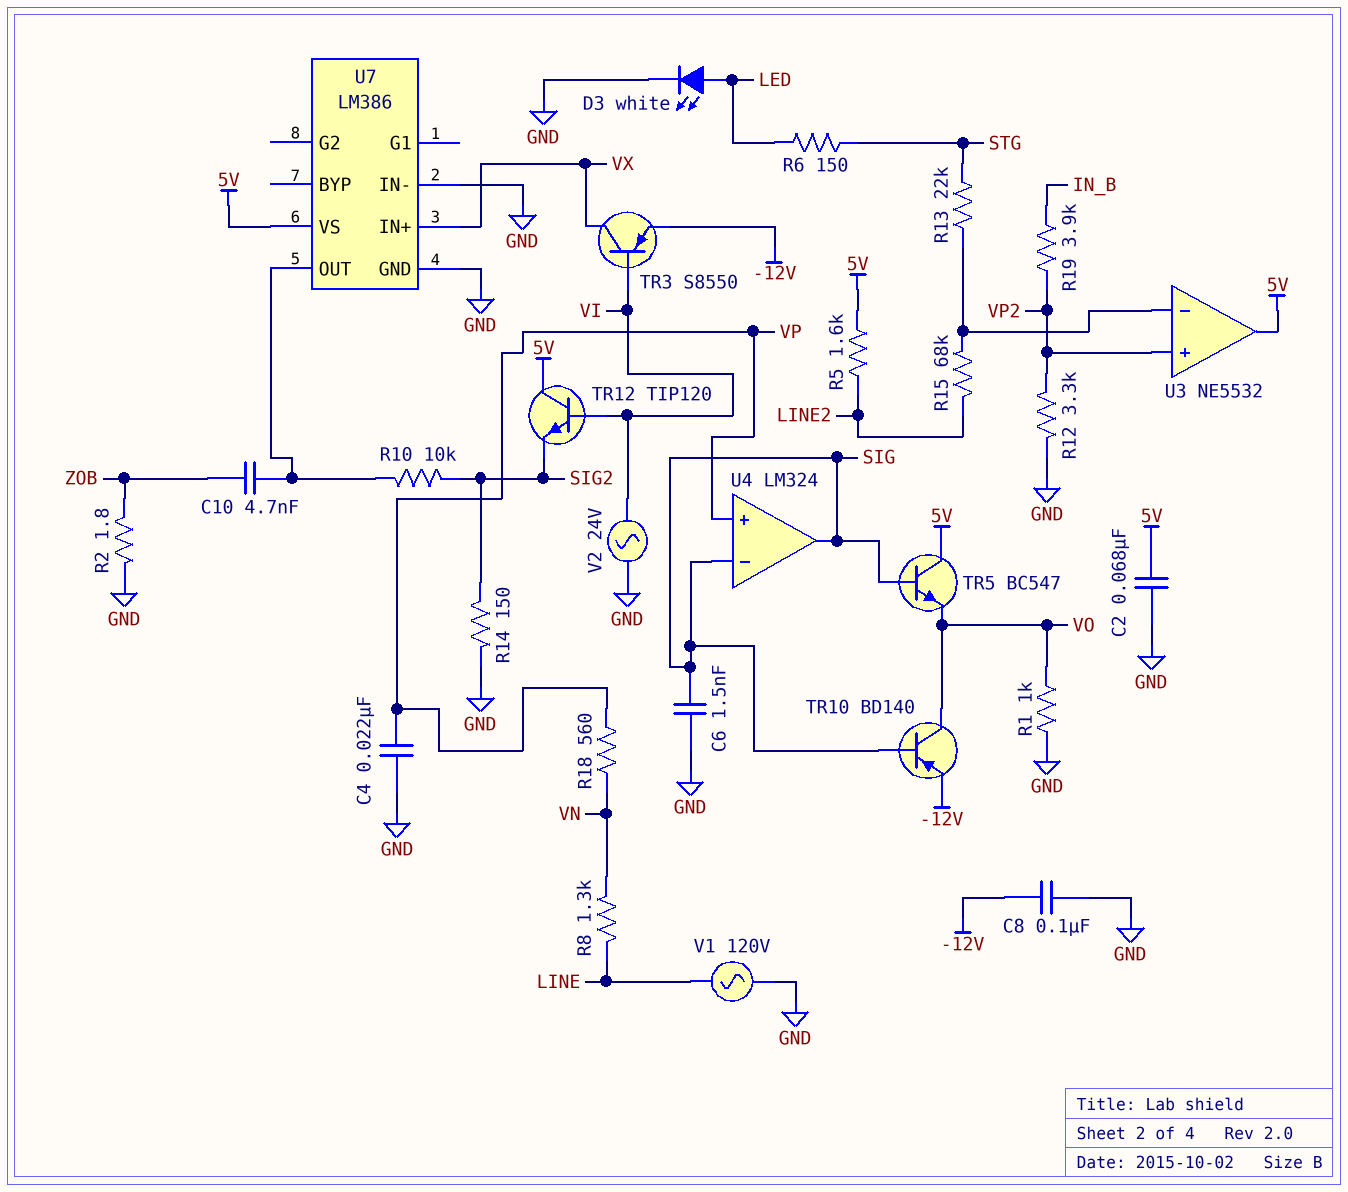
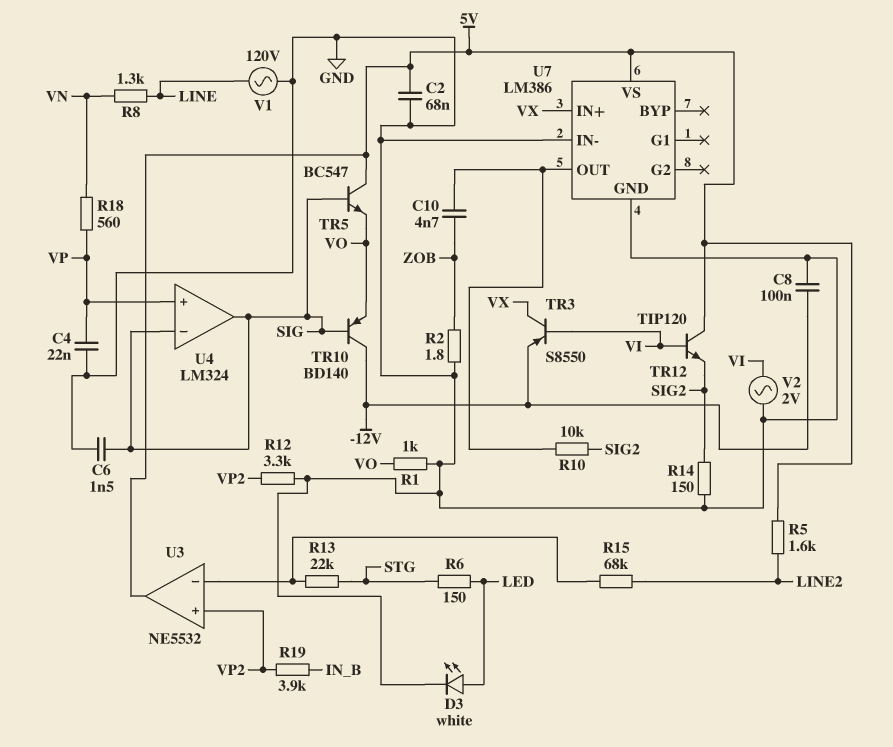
TR10: PNP BD140 (B SIG, C VO, E -12V) -> PNP BD140 (B SIG, C -12V, E VO)
V2: AC 24V (GND, VI) -> AC 2V (GND, VI)

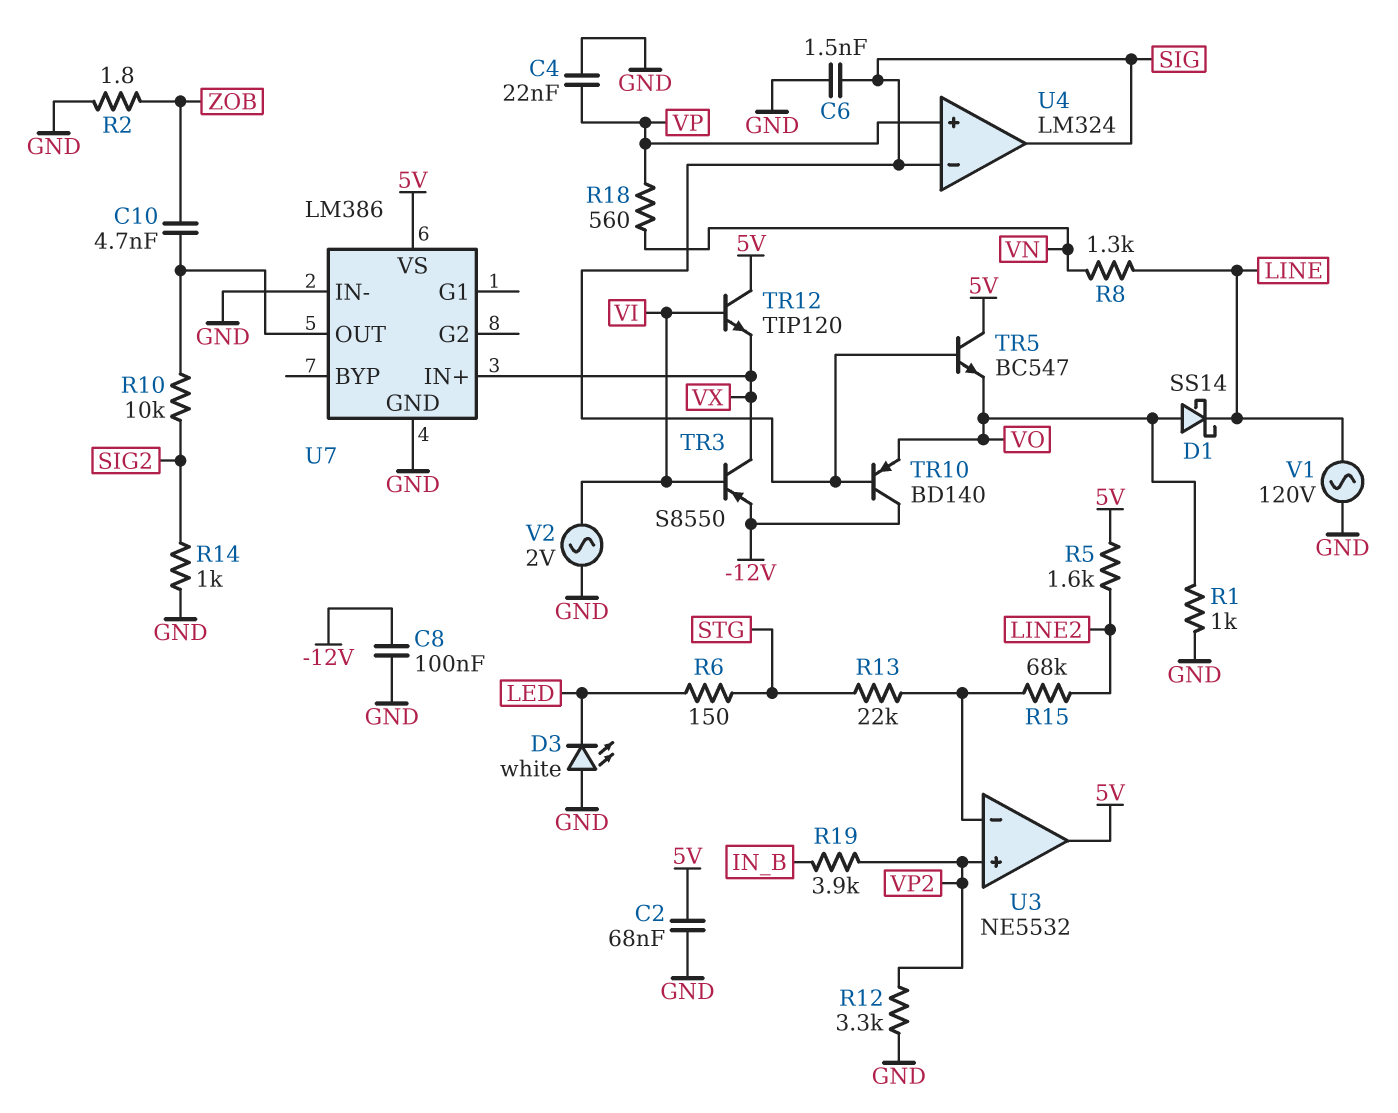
D1: none -> schottky SS14 (A VO, K LINE)
D3: LED white (A LED, K GND) -> LED white (A GND, K LED)
R14: 150 (GND, SIG2) -> 1k (GND, SIG2)
TR12: NPN TIP120 (B VI, C 5V, E SIG2) -> NPN TIP120 (B VI, C 5V, E VX)

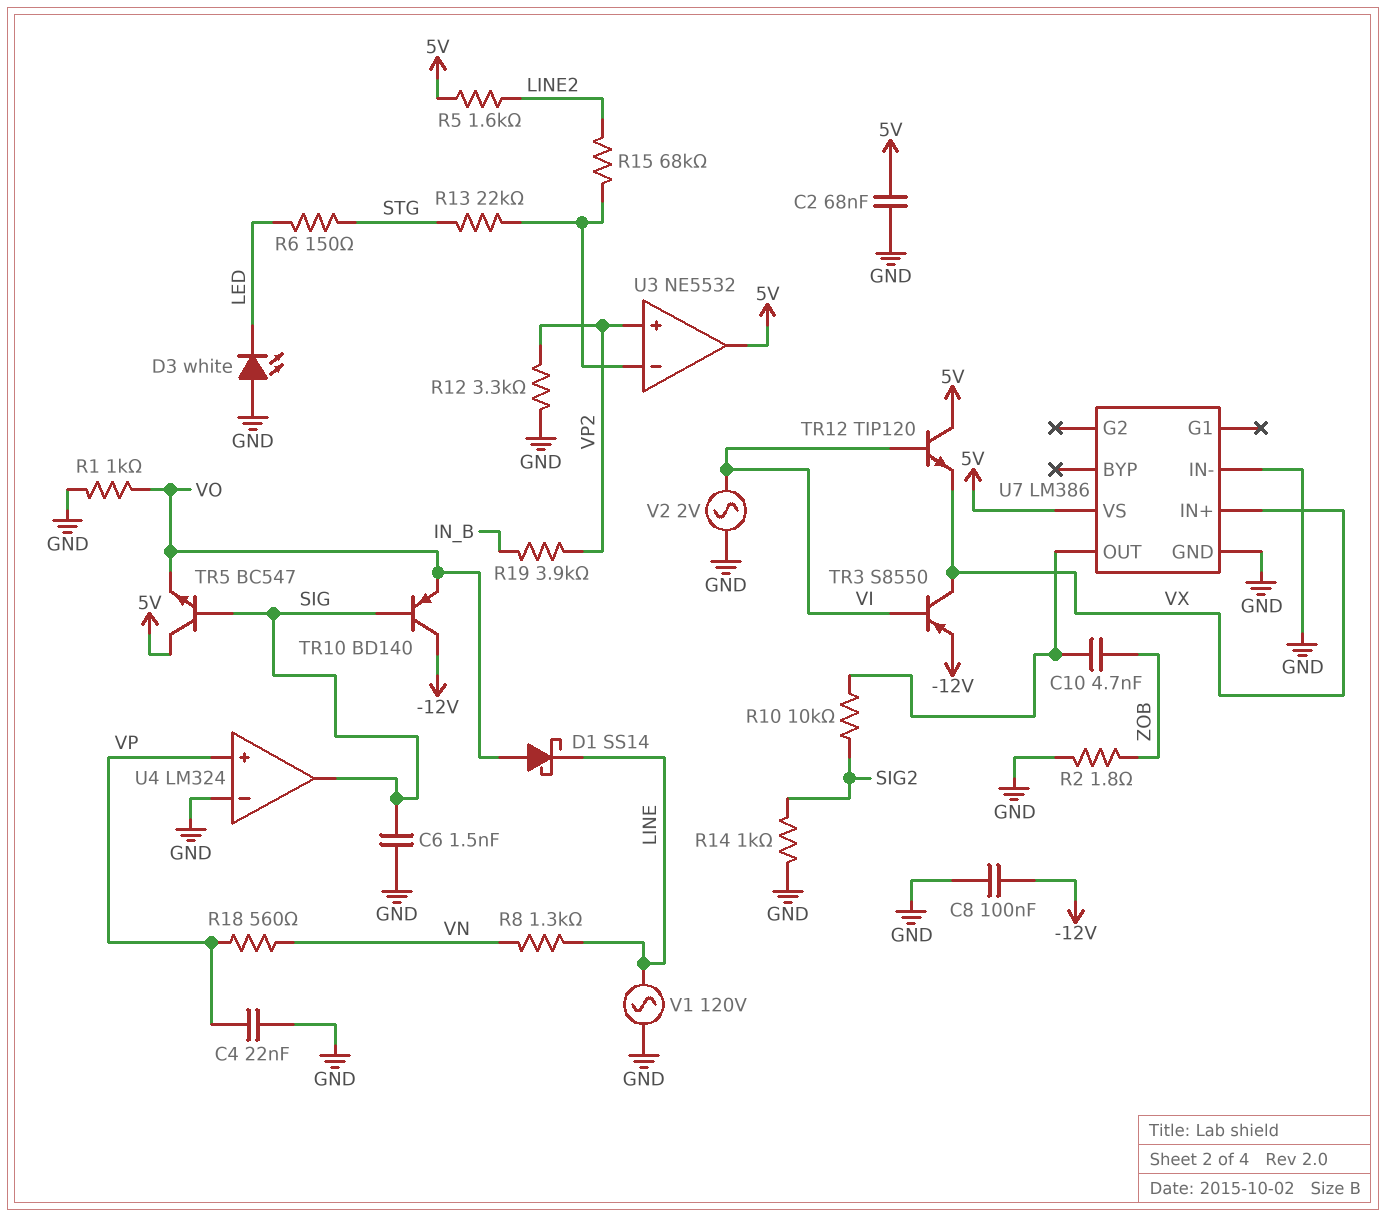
U4 pin in-: SIG -> GND

